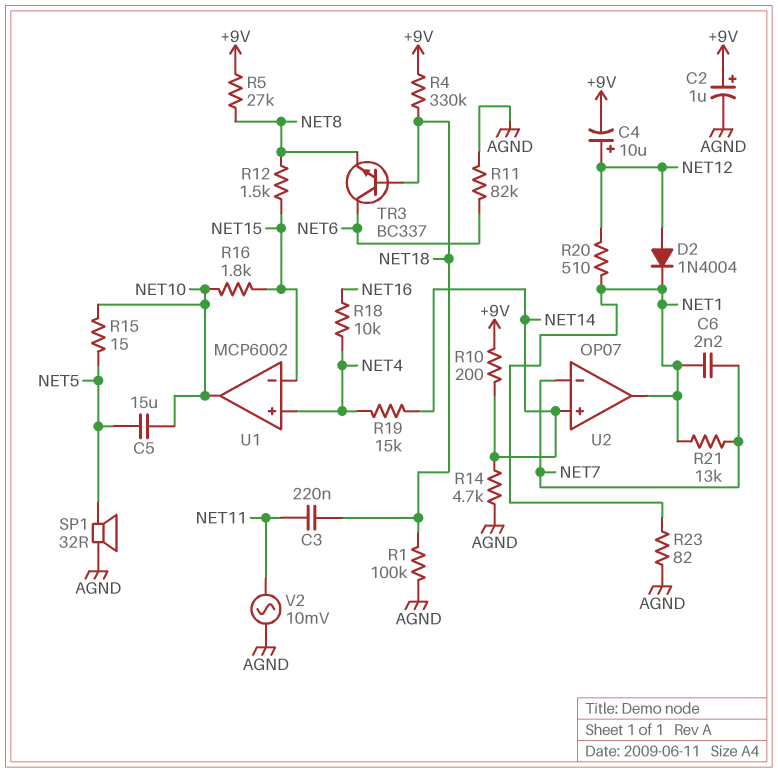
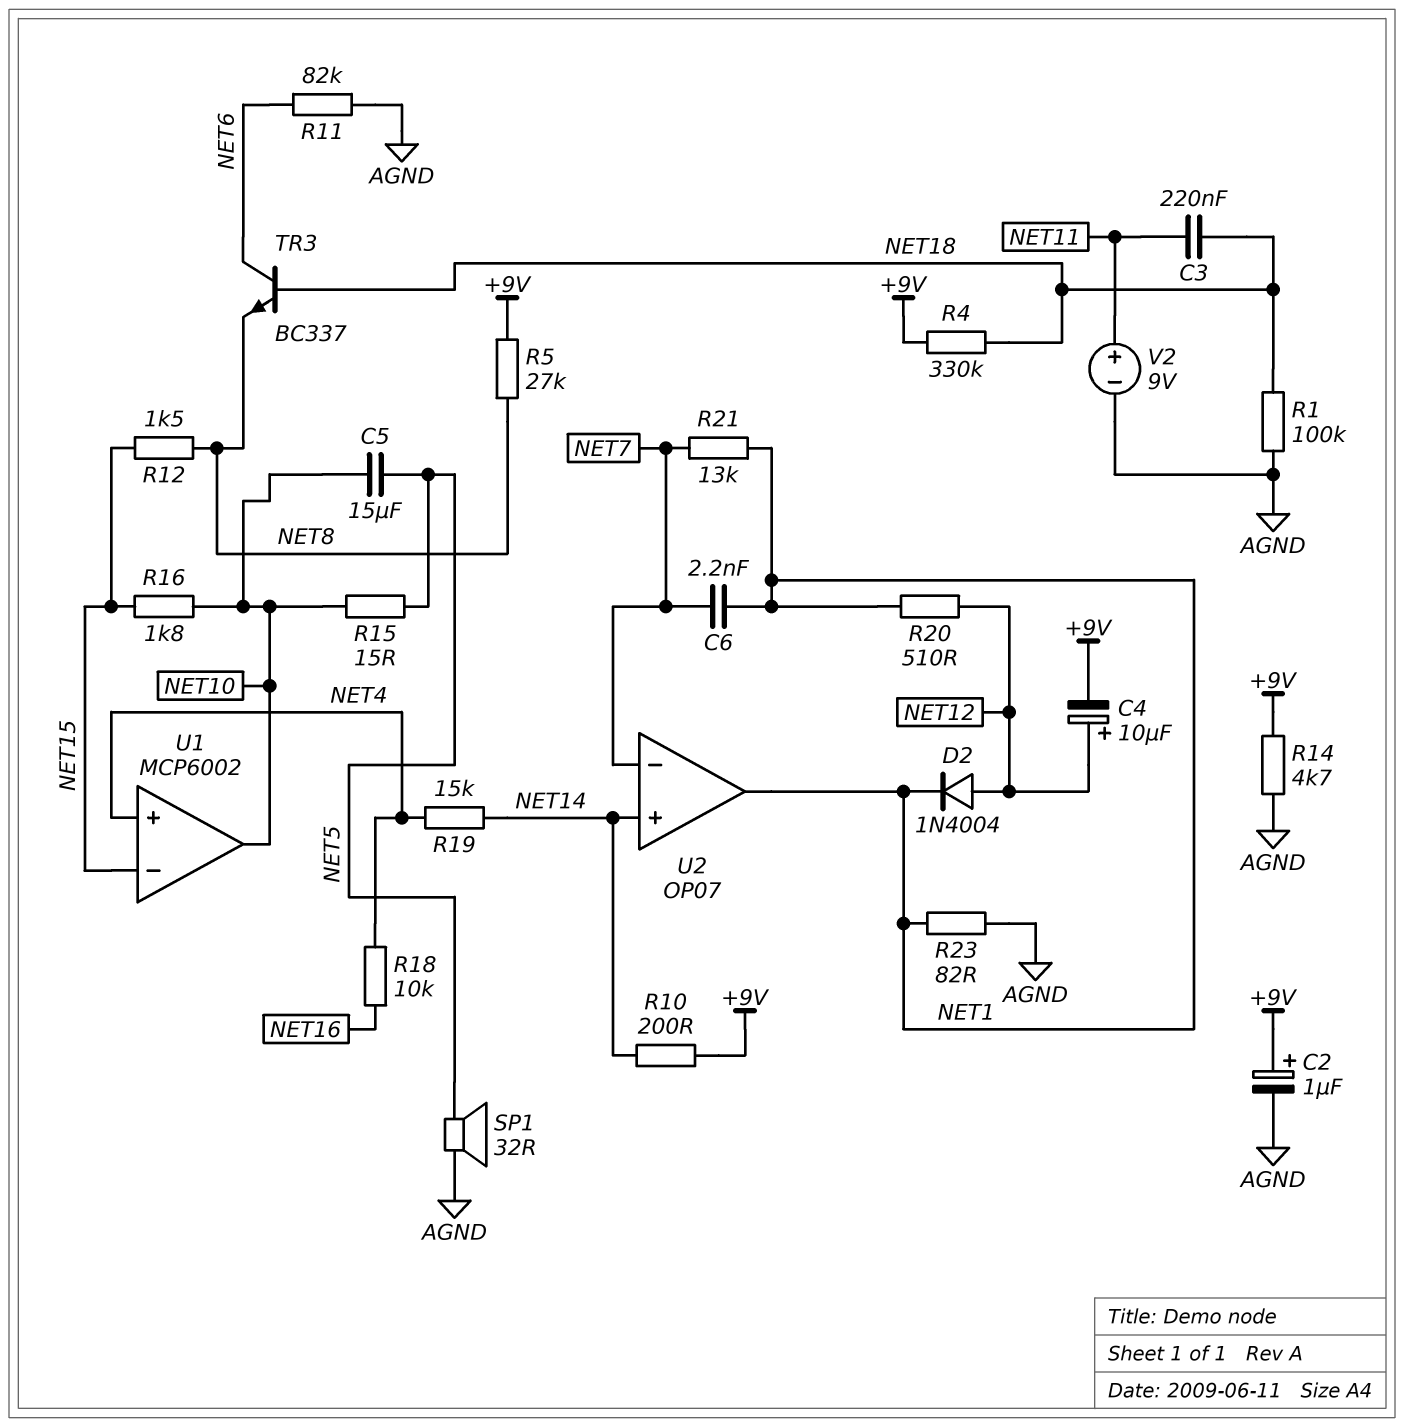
R14: 4.7k (AGND, NET14) -> 4.7k (+9V, AGND)
V2: AC 10mV (AGND, NET11) -> 9V (plus NET11, minus AGND)

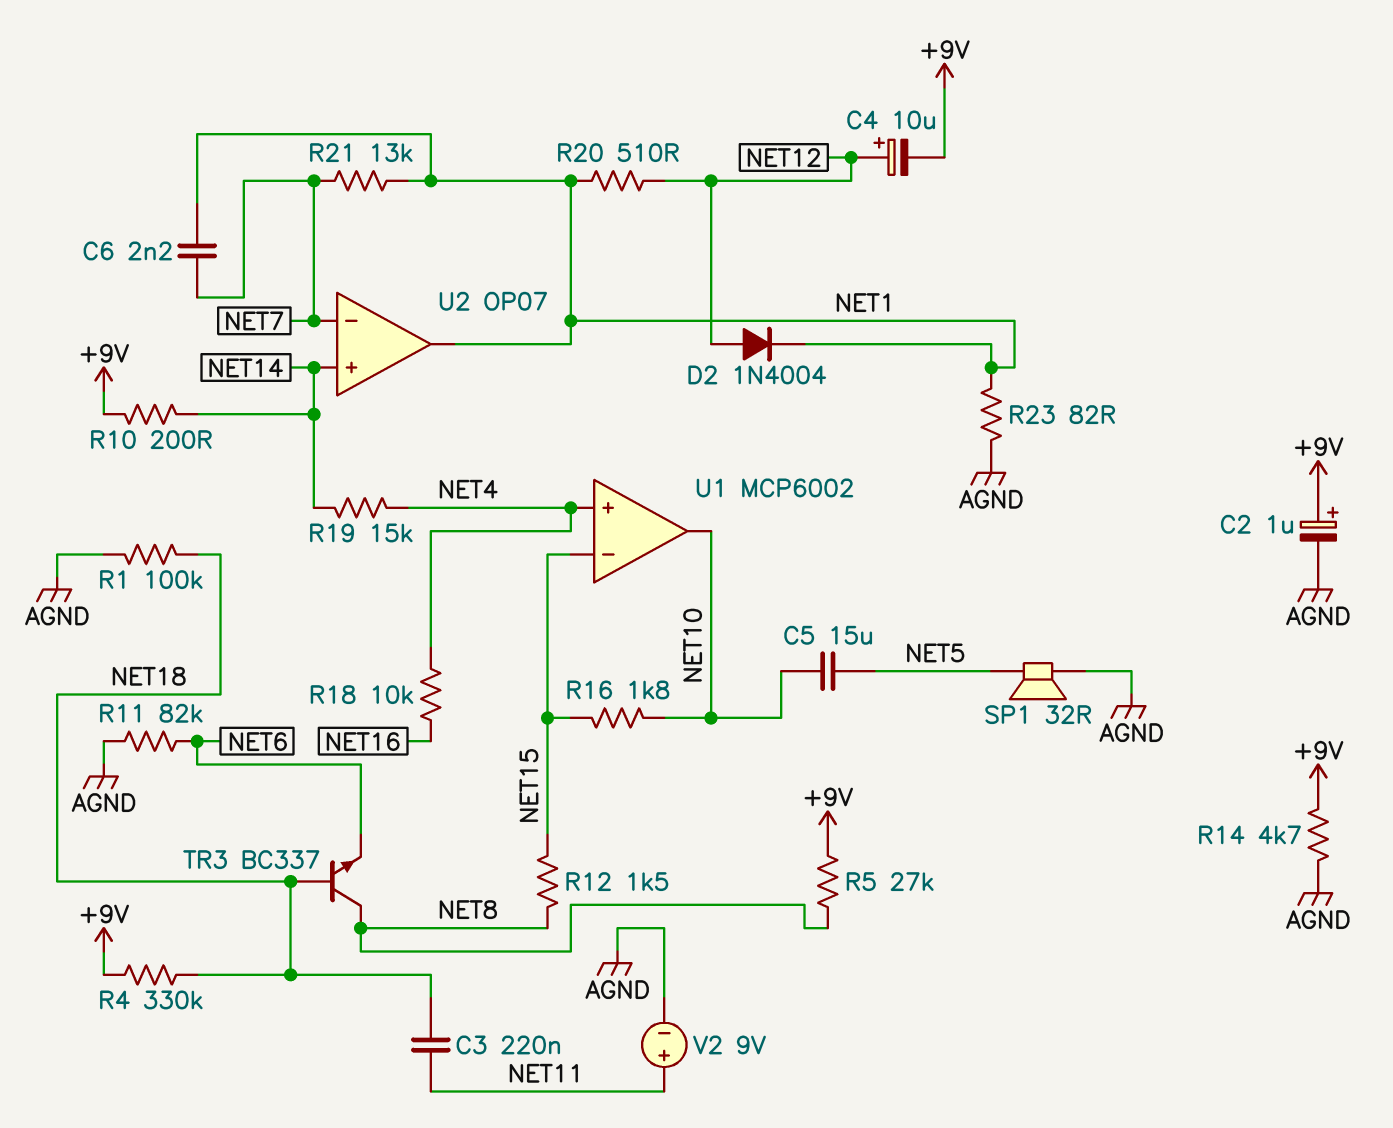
R15: 15 (NET5, NET10) -> none
TR3: NPN BC337 (B NET18, C NET6, E NET8) -> NPN BC337 (B NET18, C NET8, E NET6)

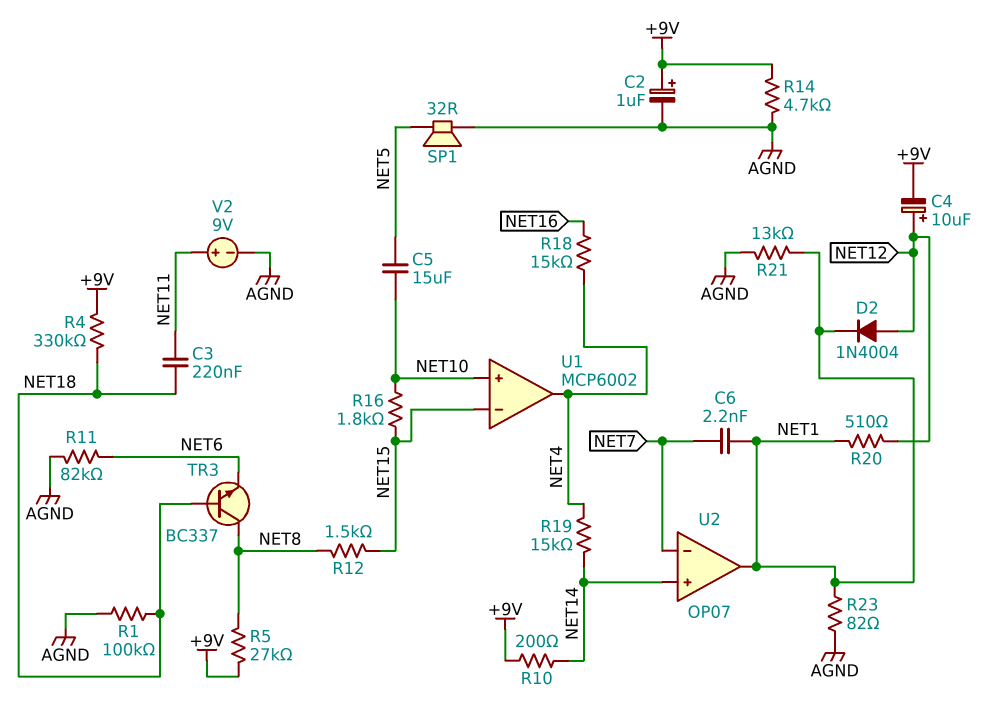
R18: 10k (NET4, NET16) -> 15k (NET4, NET16)
R21: 13k (NET1, NET7) -> 13k (AGND, NET1)
U1 pin in+: NET4 -> NET10
U1 pin out: NET10 -> NET4

